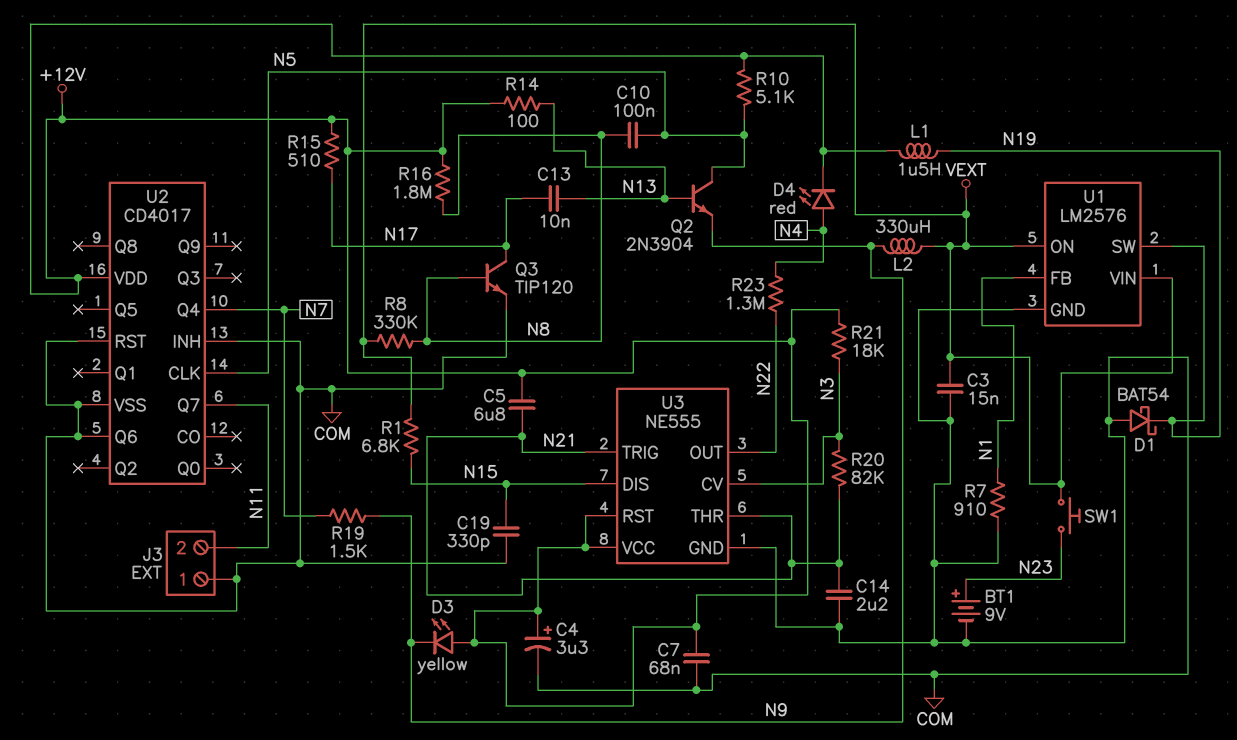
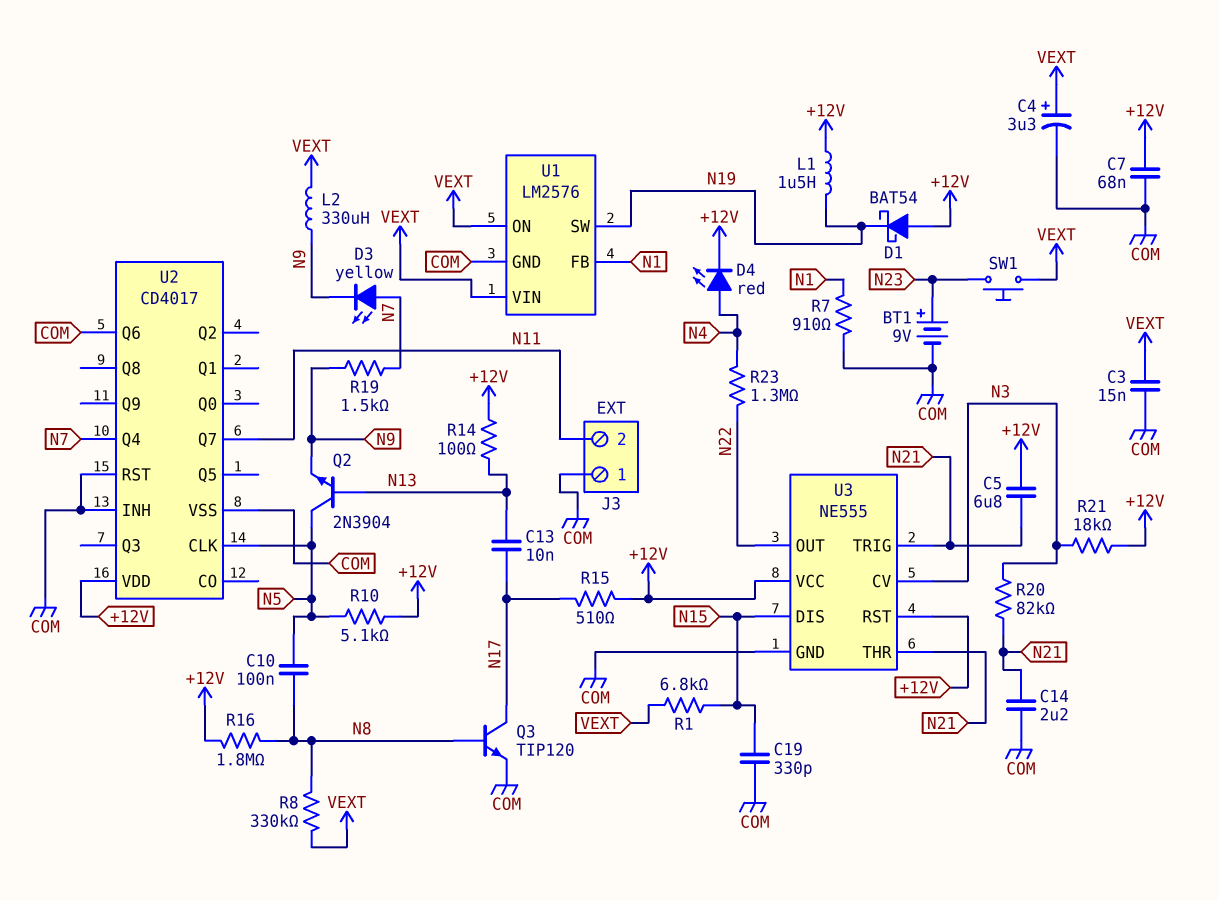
C4: 3.3uF (plus +12V, minus COM) -> 3.3uF (plus VEXT, minus COM)
D1: schottky BAT54 (A COM, K N19) -> schottky BAT54 (A +12V, K N19)
D3: LED yellow (A +12V, K N9) -> LED yellow (A N7, K N9)

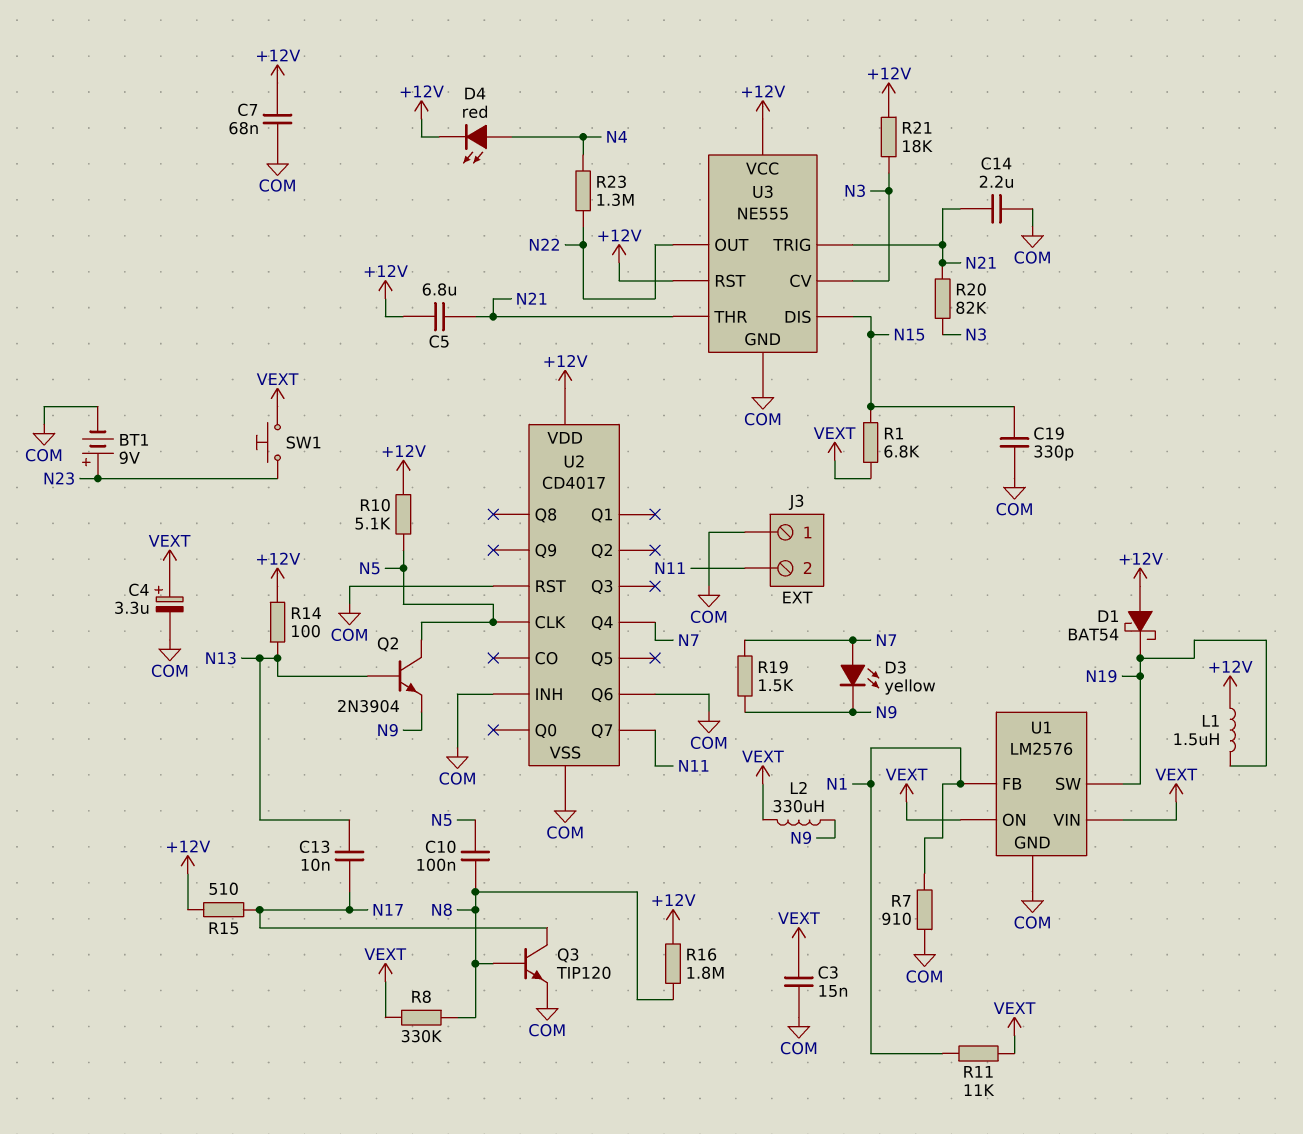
R11: none -> 11k (N1, VEXT)

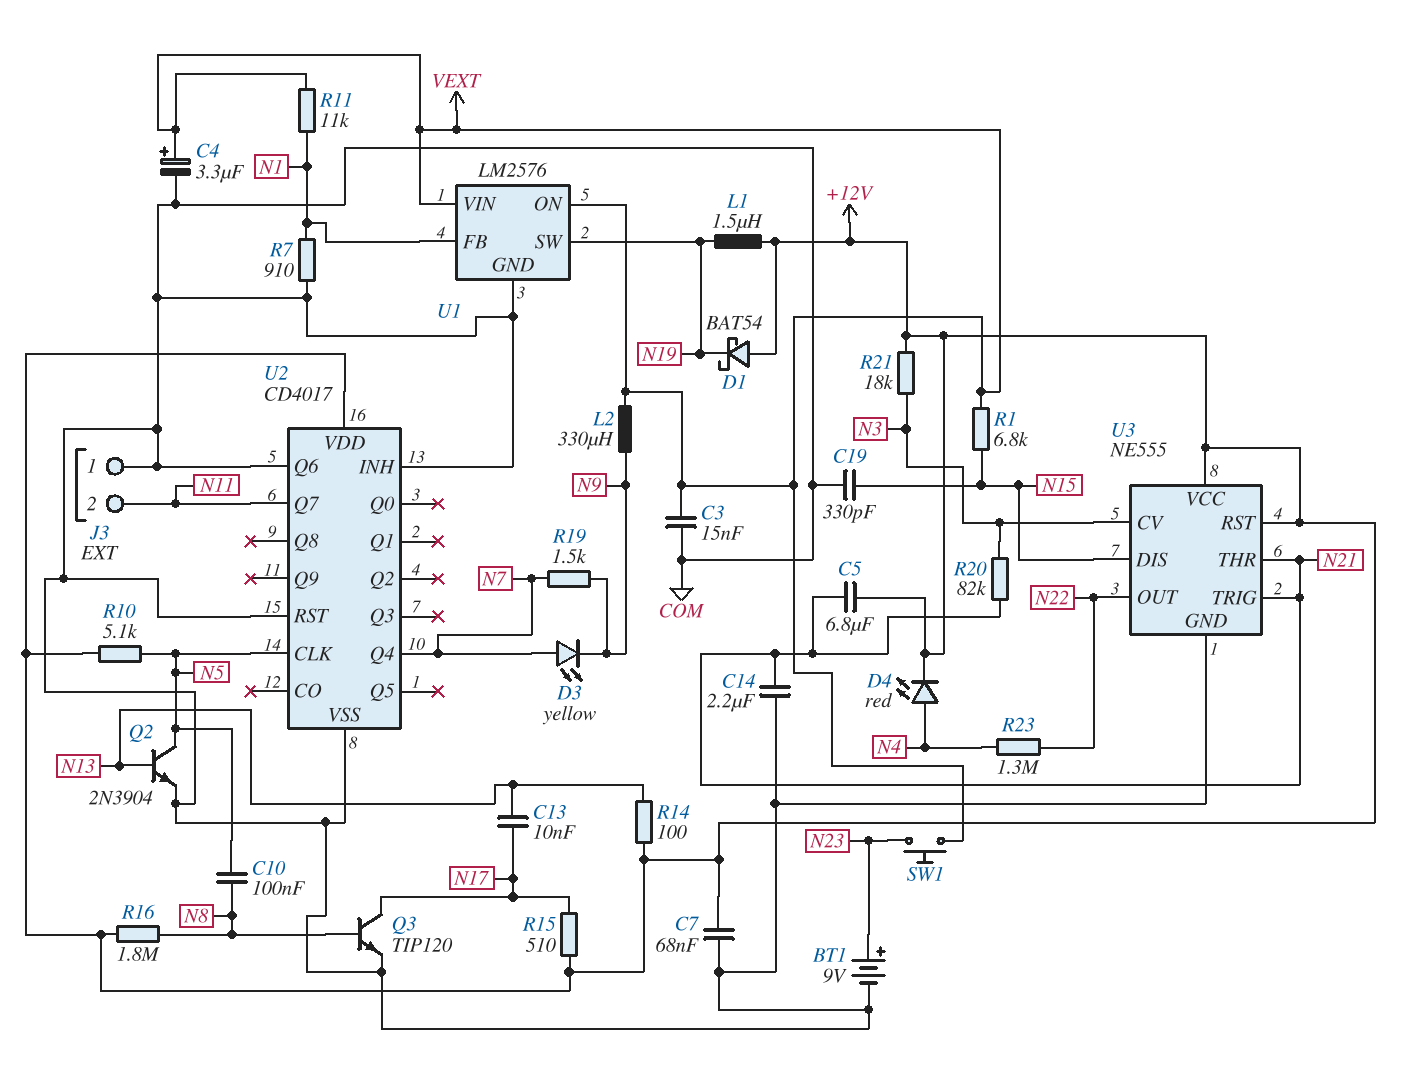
Q2: NPN 2N3904 (B N13, C N5, E N9) -> NPN 2N3904 (B N13, C N5, E COM)
R8: 330k (N8, VEXT) -> none

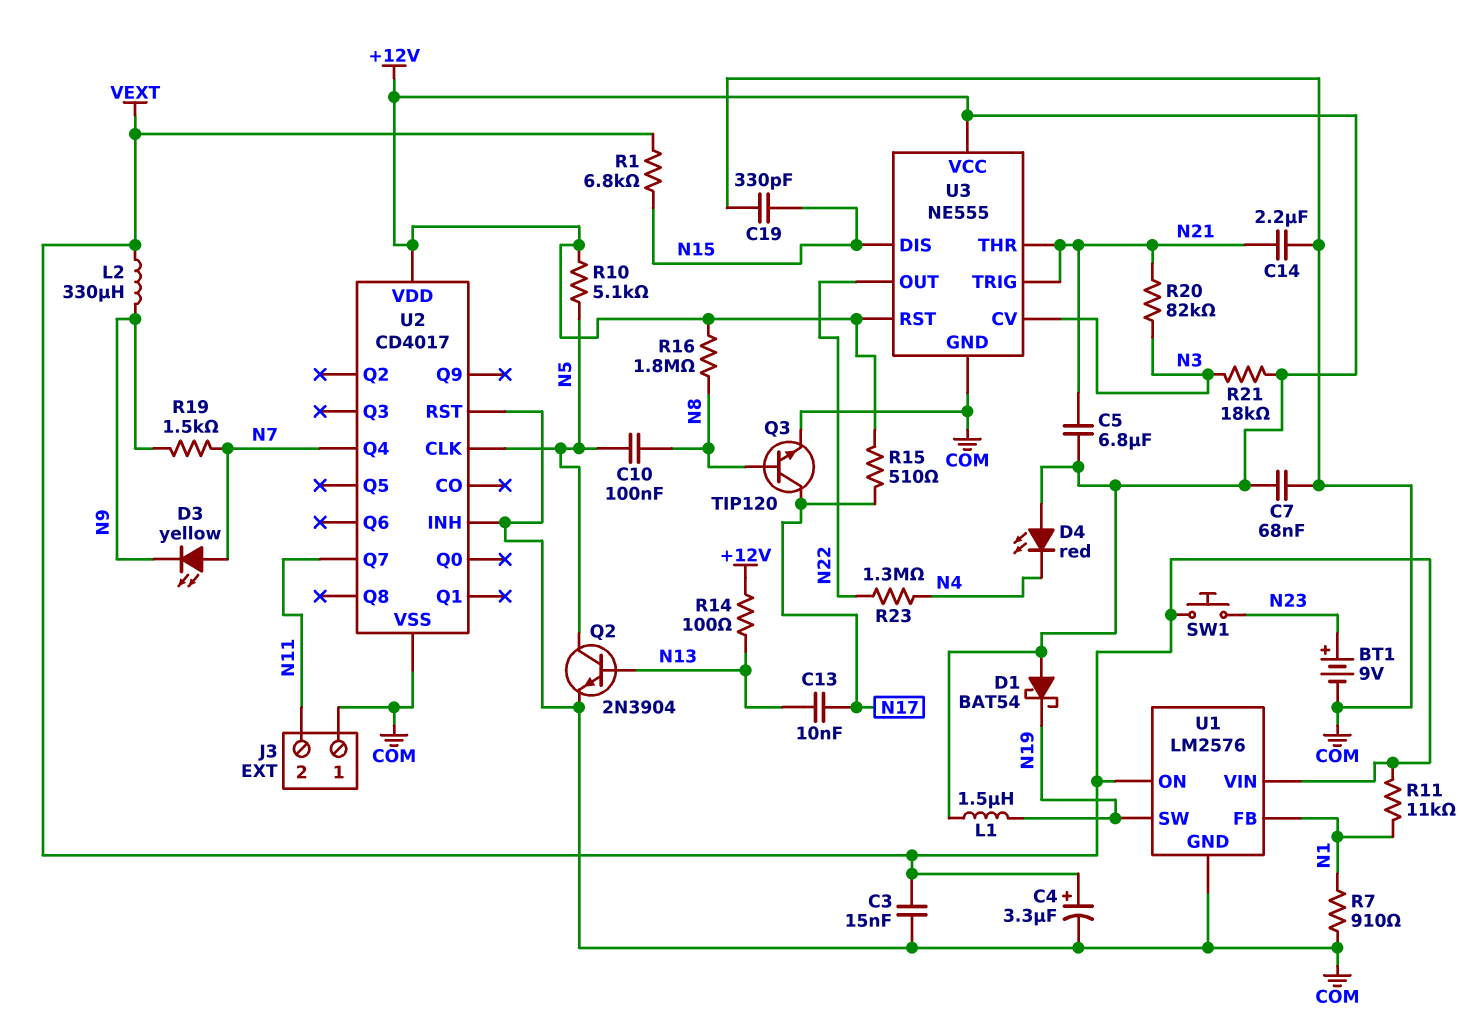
D4: LED red (A N4, K +12V) -> LED red (A +12V, K N4)
U2 pin Q6: COM -> none

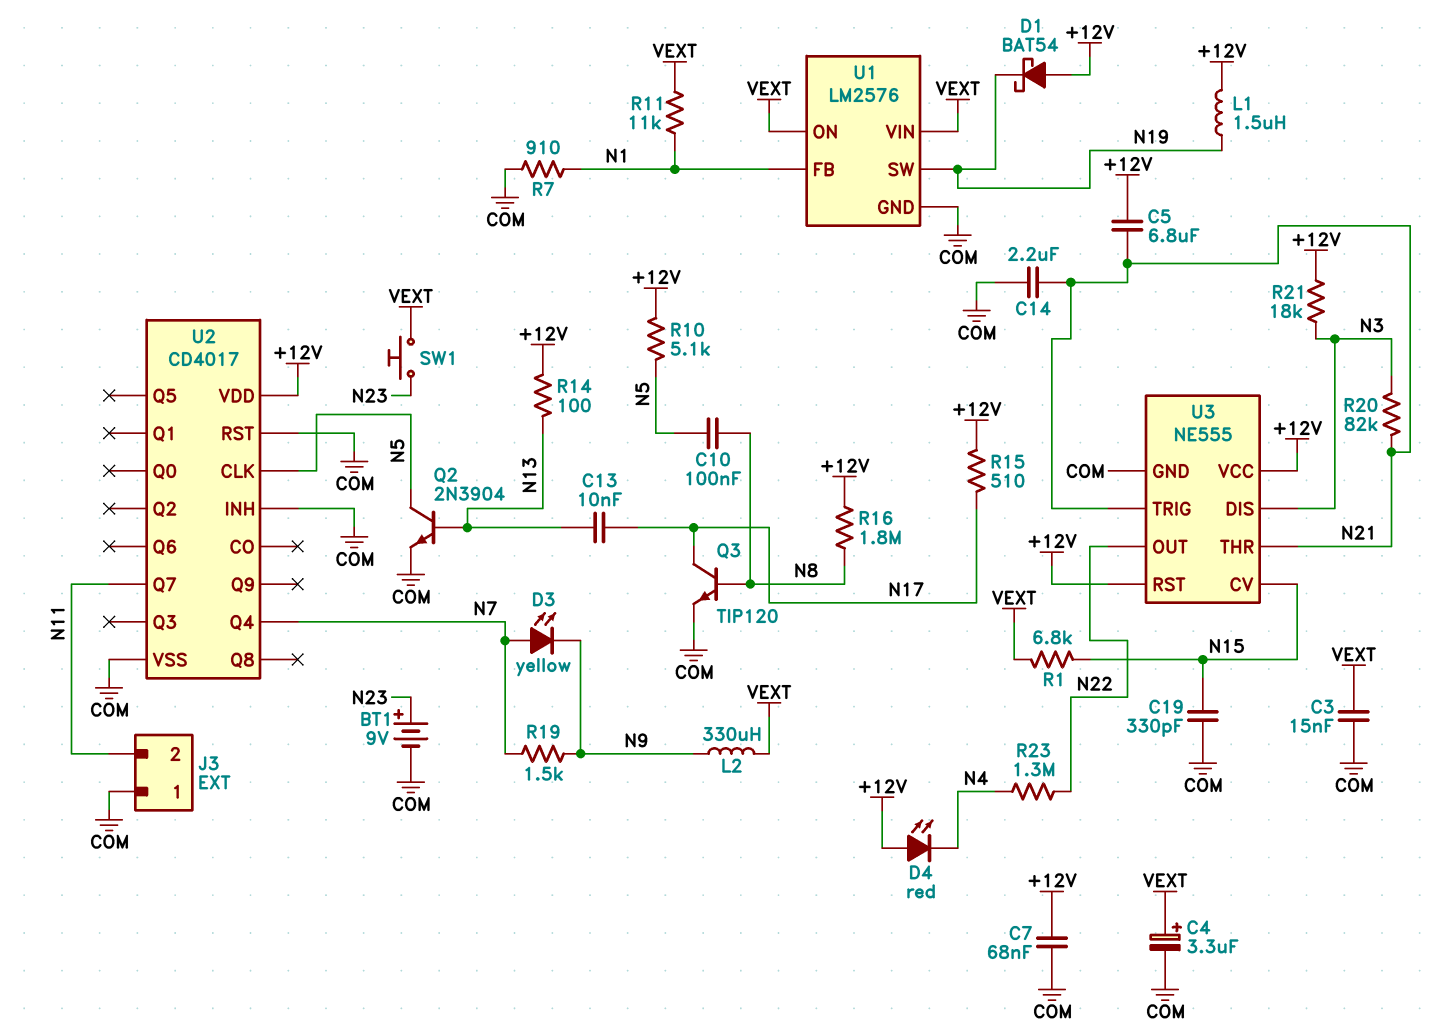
U3 pin CV: N3 -> N15
U3 pin DIS: N15 -> N3

